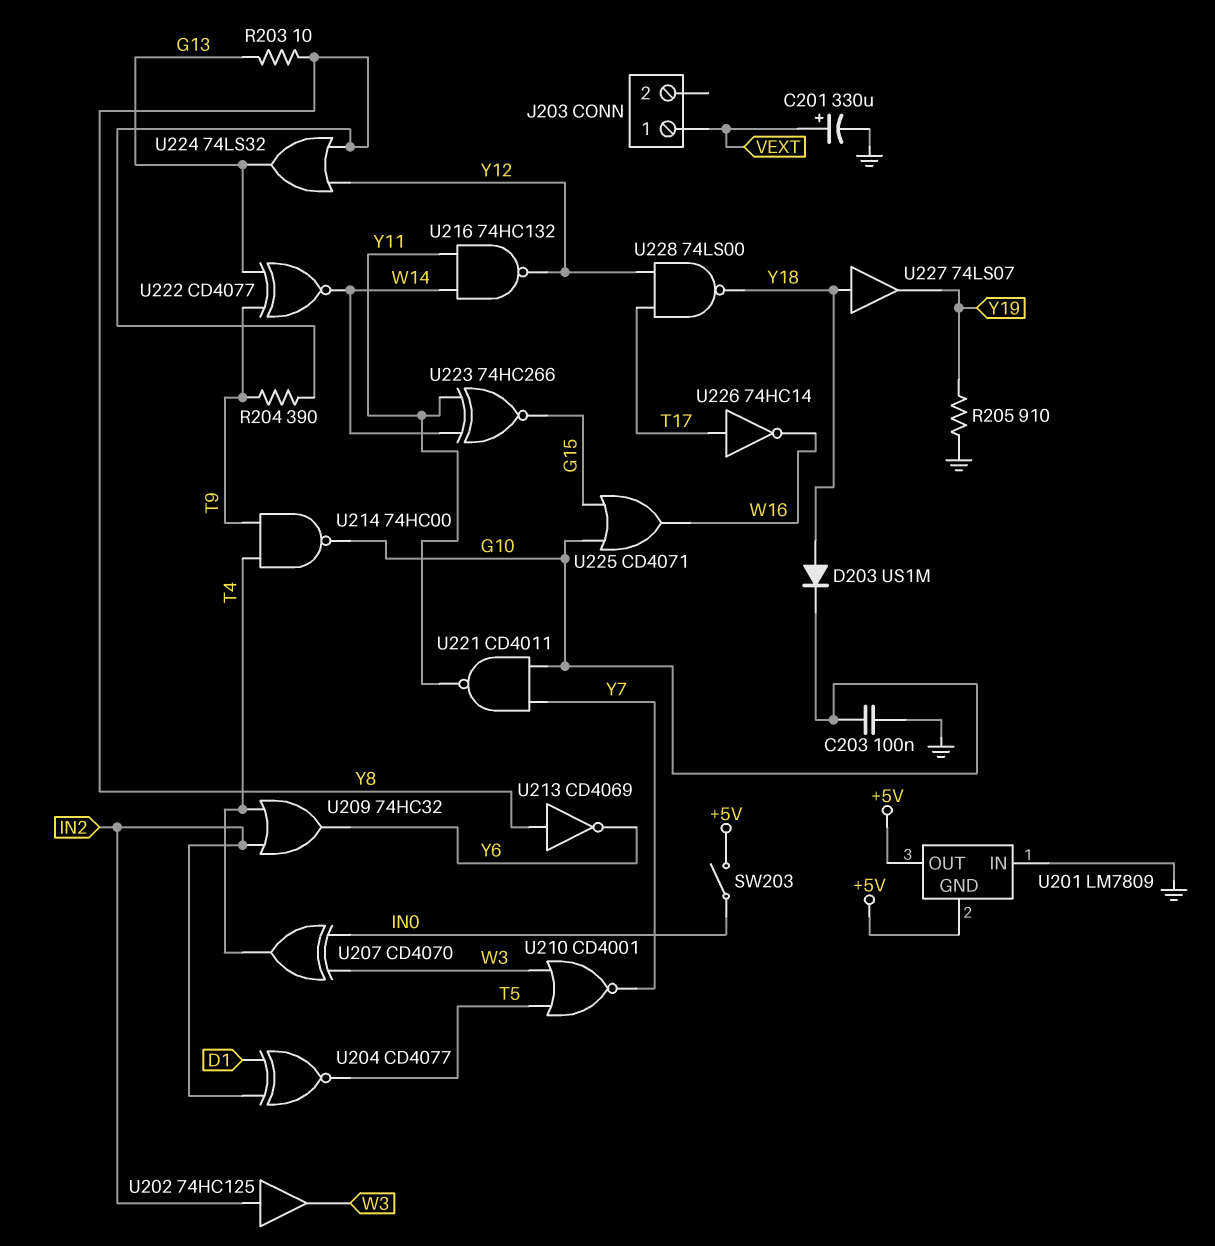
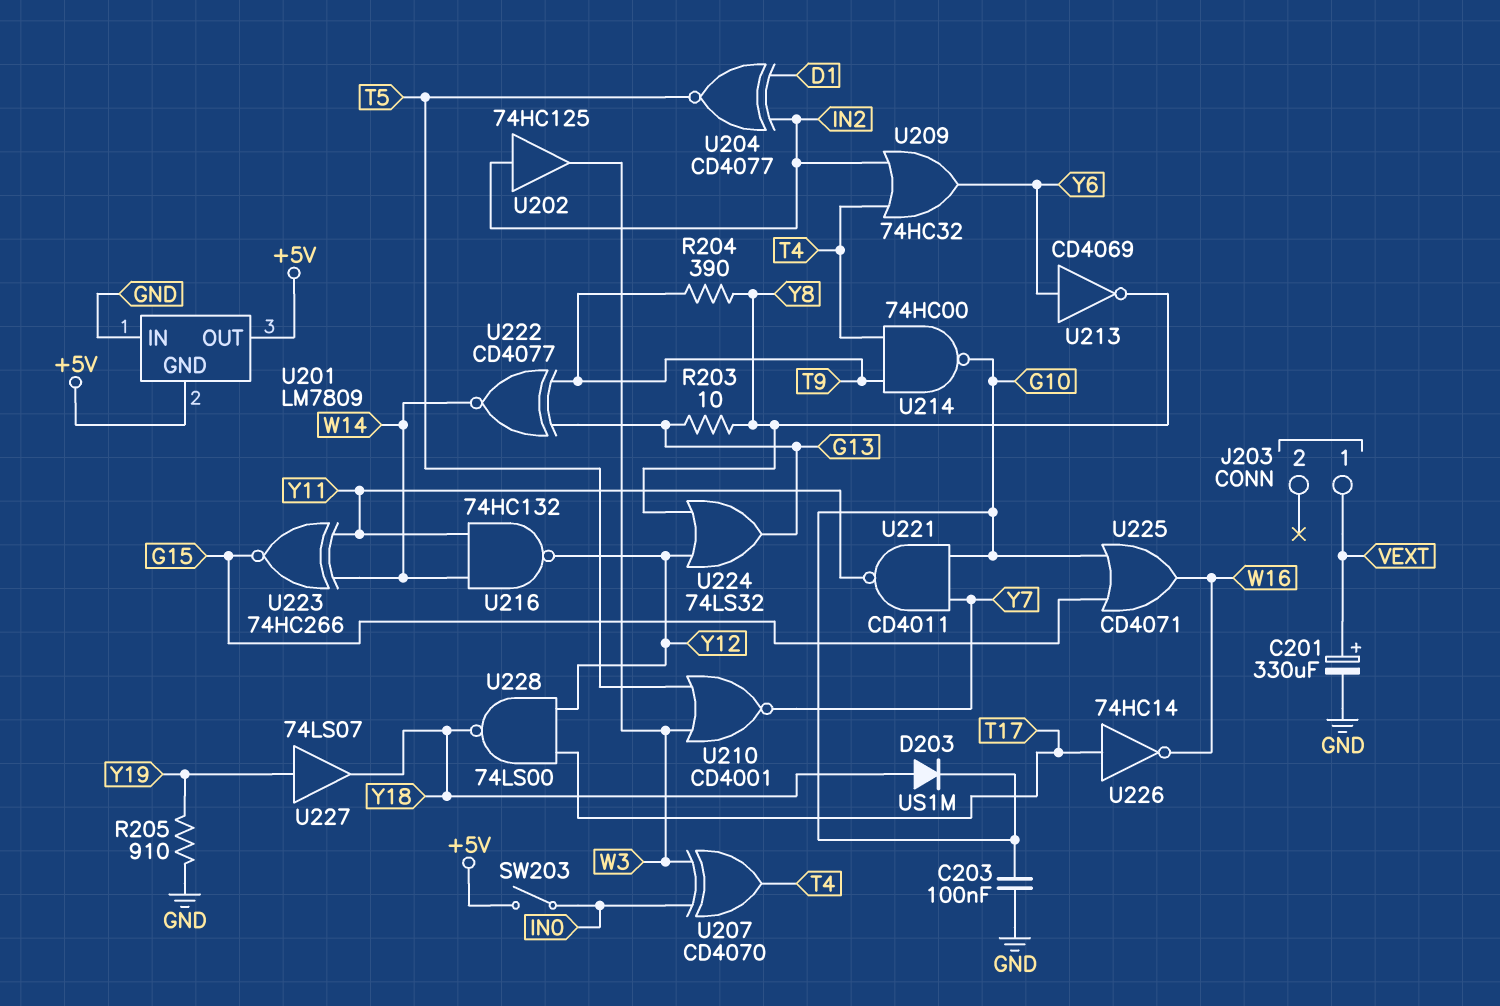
U213: NOT CD4069 (in Y8, out Y6) -> NOT CD4069 (in Y6, out Y8)
U227: buffer 74LS07 (in Y18, out Y19) -> buffer 74LS07 (in Y19, out Y18)

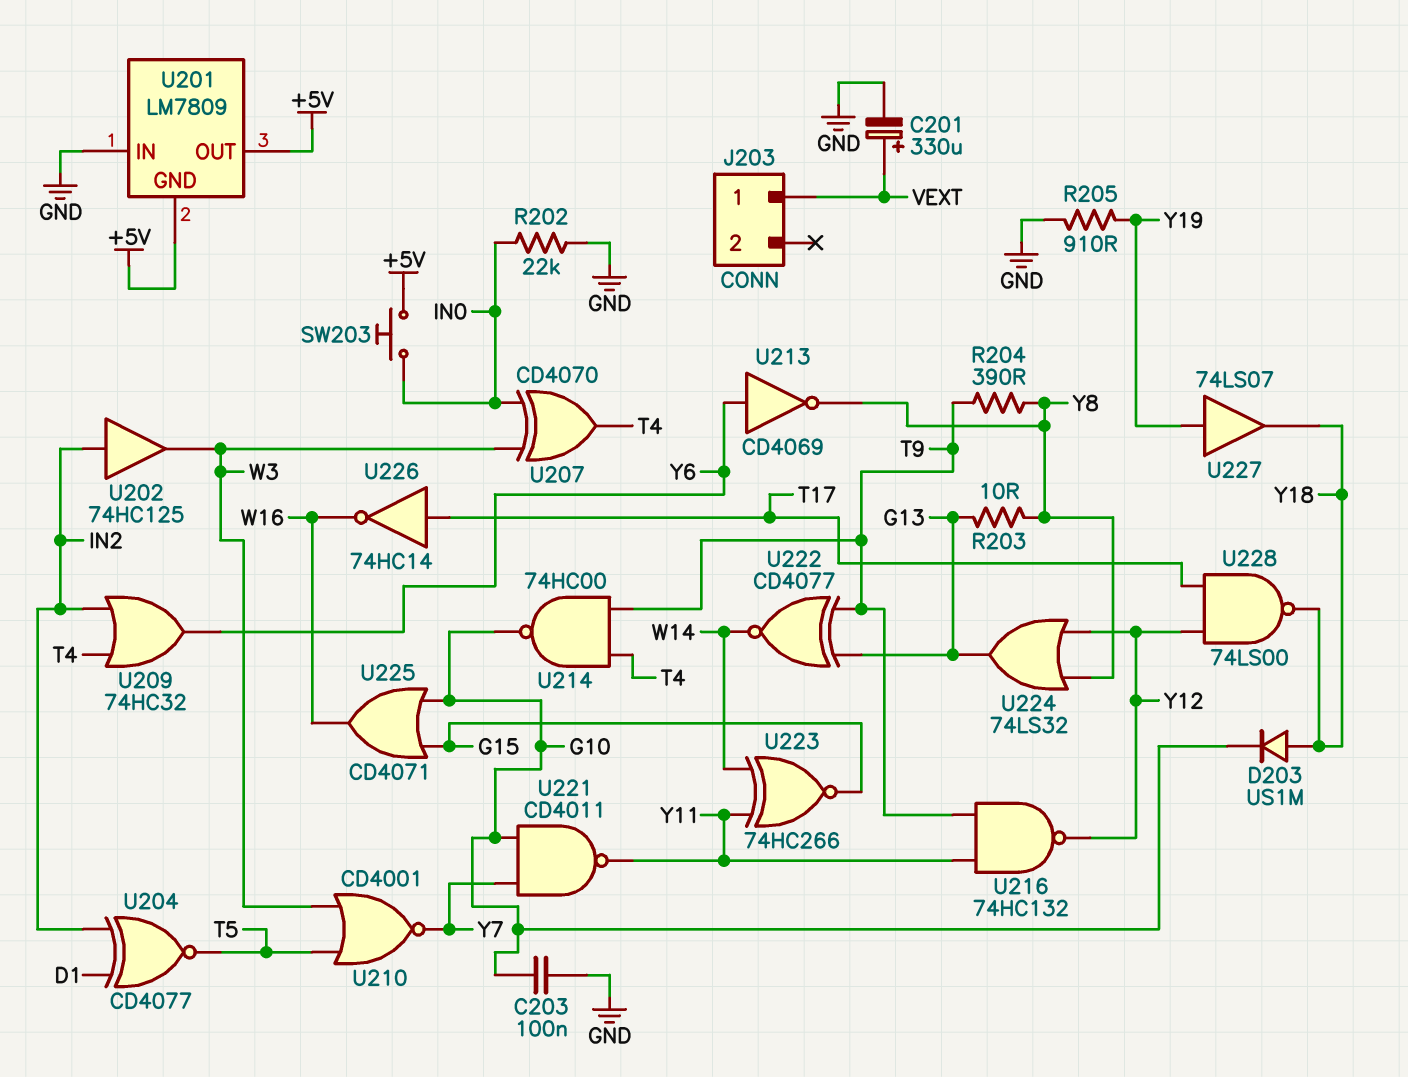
R202: none -> 22k (GND, IN0)
SW203: switch (+5V, IN0) -> button (+5V, IN0)
U216: NAND 74HC132 (in W14, in Y11, out Y12) -> NAND 74HC132 (in T9, in Y11, out Y12)

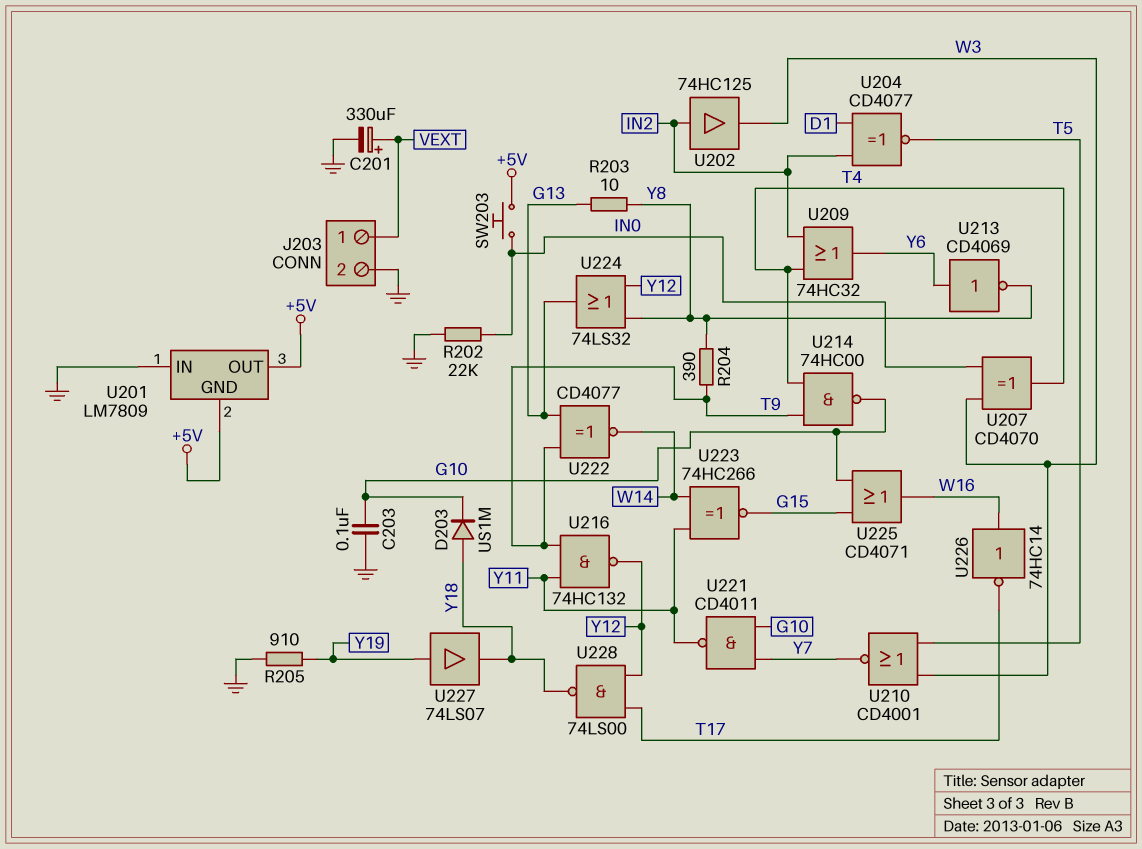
J203 pin 2: none -> GND
U226: NOT 74HC14 (in T17, out W16) -> NOT 74HC14 (in W16, out T17)

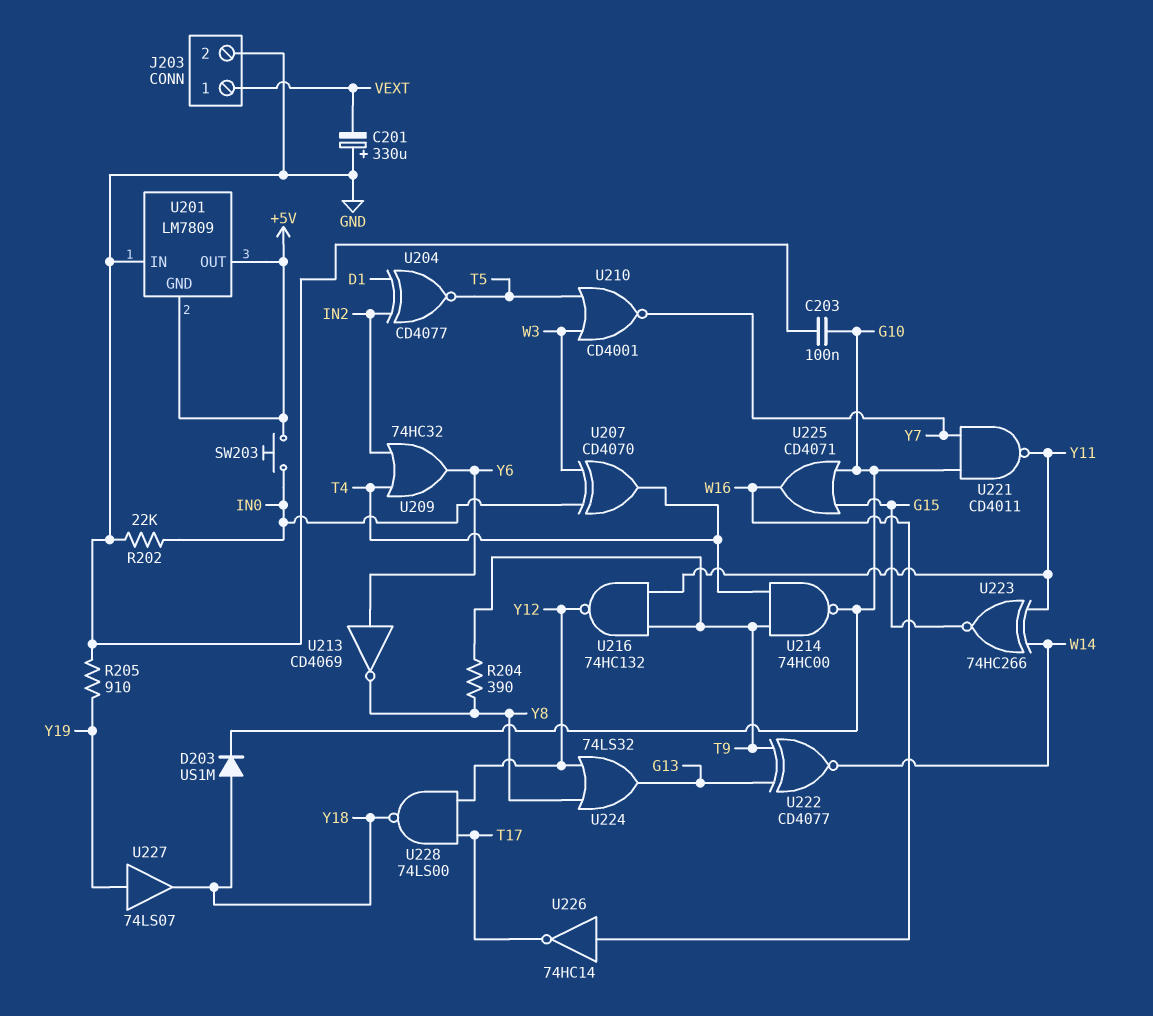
C201: 330uF (plus VEXT, minus GND) -> 330uF (plus GND, minus VEXT)
R203: 10 (G13, Y8) -> none
U202: buffer 74HC125 (in IN2, out W3) -> none

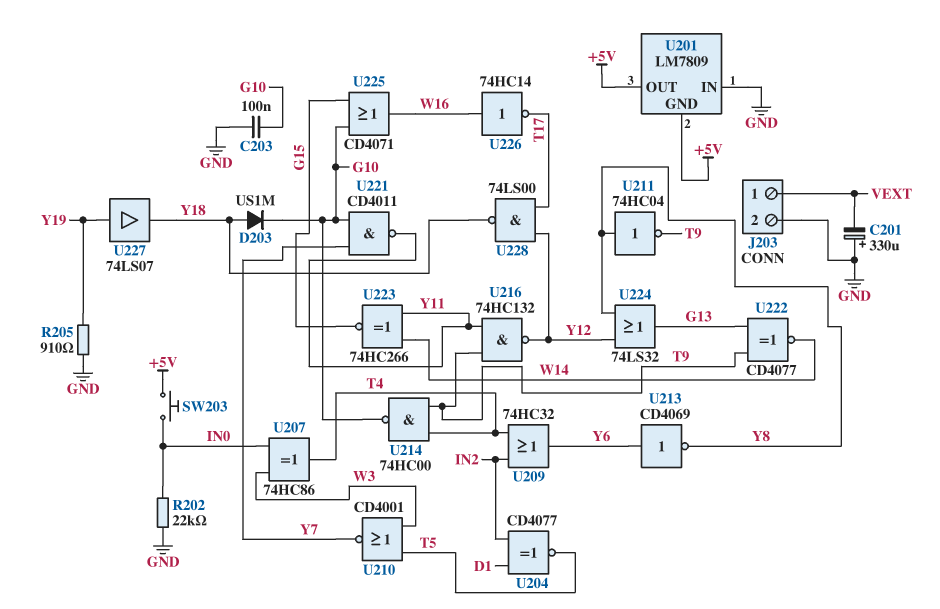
R204: 390 (T9, Y8) -> none
U207: XOR CD4070 (in IN0, in W3, out T4) -> XOR 74HC86 (in IN0, in W3, out T4)
U211: none -> NOT 74HC04 (in Y8, out T9)

